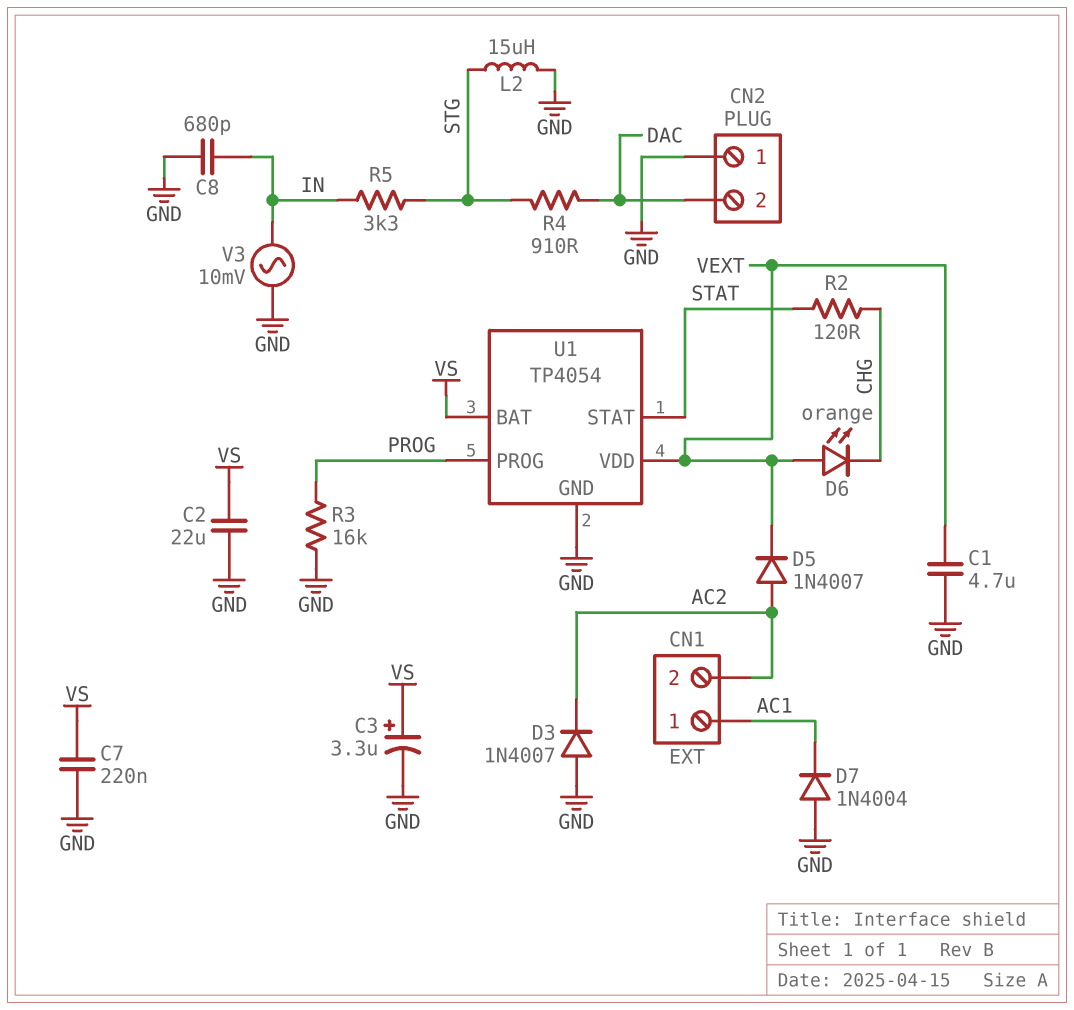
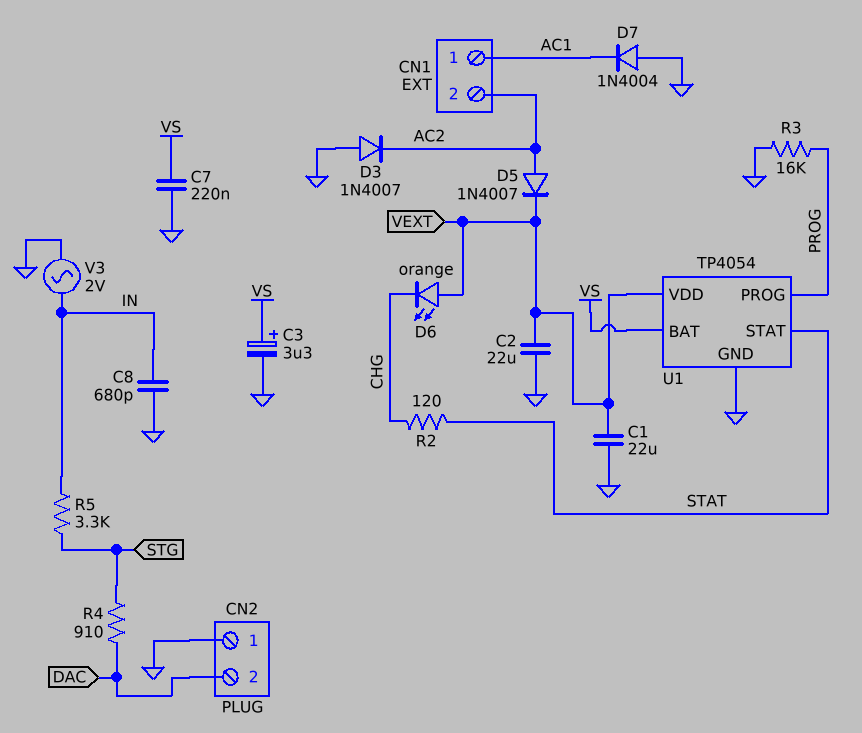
C1: 4.7uF (GND, VEXT) -> 22uF (GND, VEXT)
C2: 22uF (GND, VS) -> 22uF (GND, VEXT)
L2: 15uH (GND, STG) -> none
V3: AC 10mV (GND, IN) -> AC 2V (GND, IN)

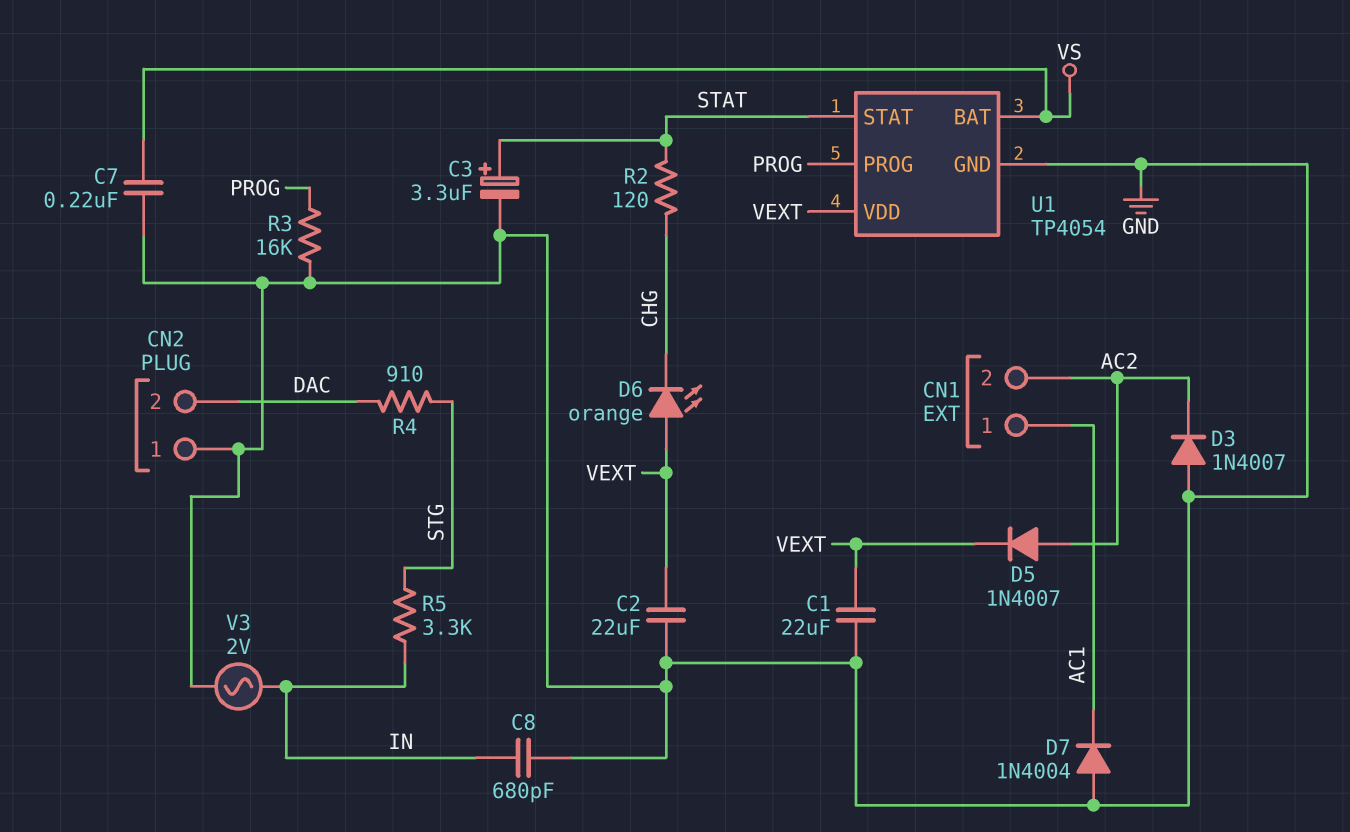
C3: 3.3uF (plus VS, minus GND) -> 3.3uF (plus STAT, minus GND)

